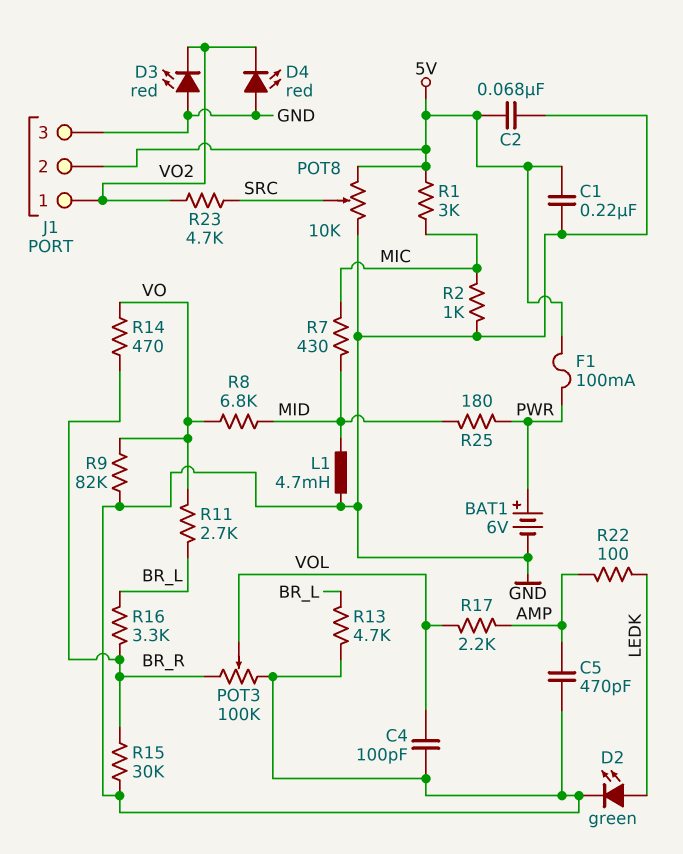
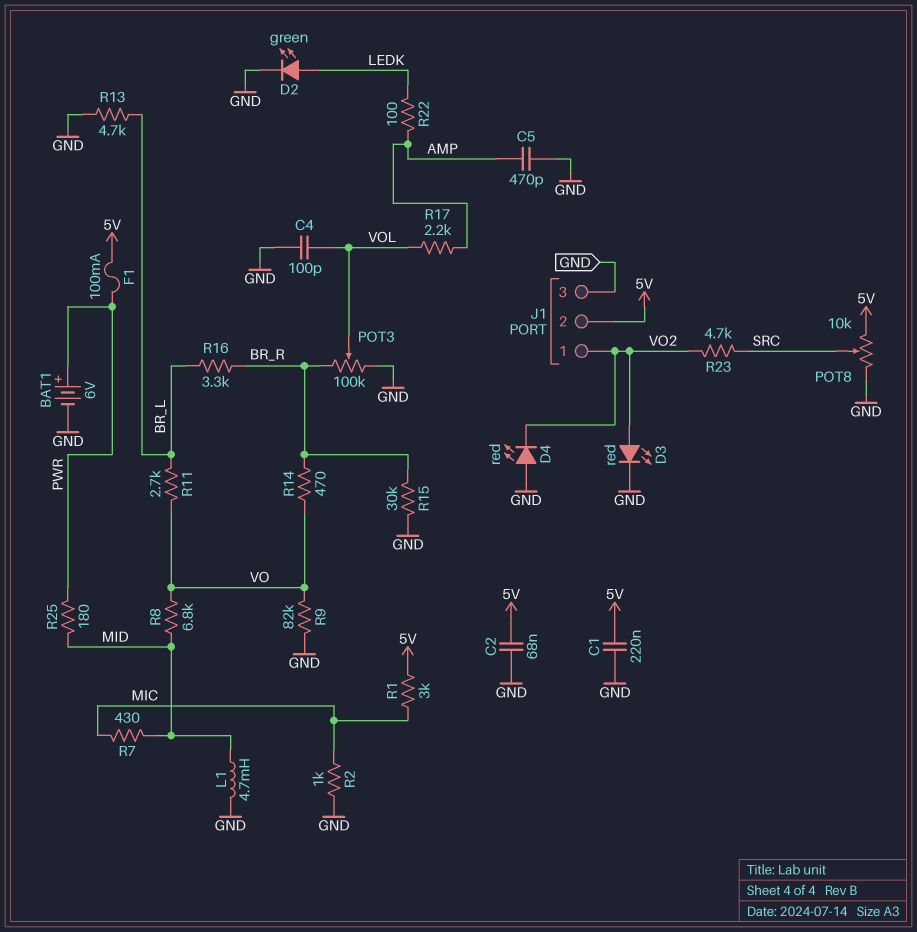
D3: LED red (A GND, K VO2) -> LED red (A VO2, K GND)

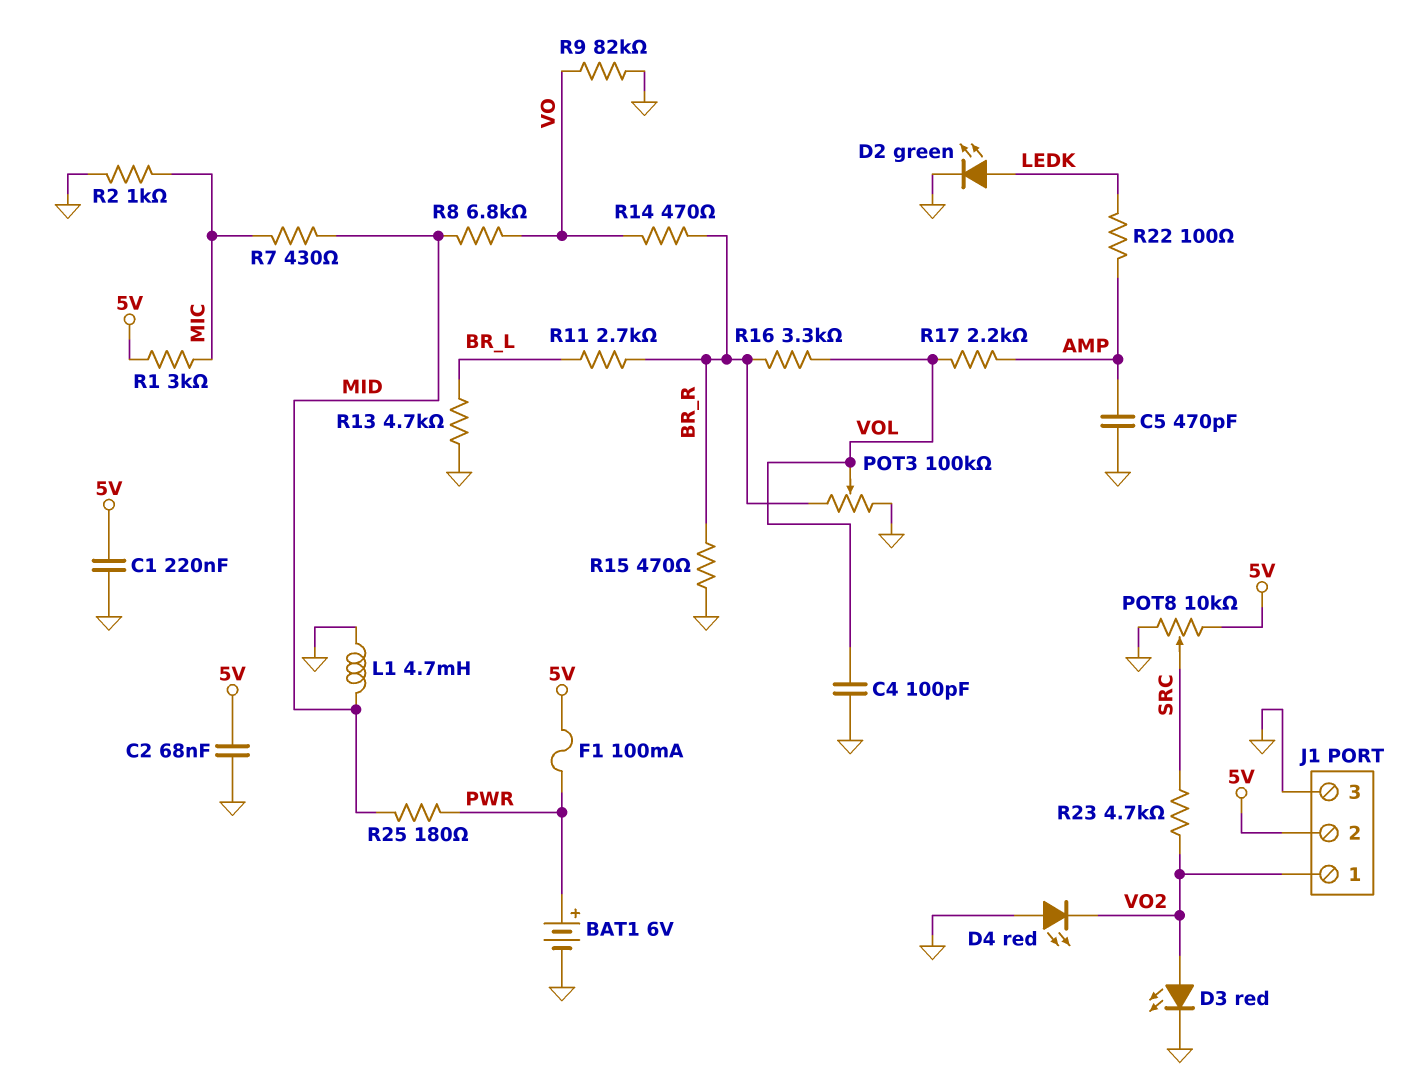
R11: 2.7k (BR_L, VO) -> 2.7k (BR_L, BR_R)
R15: 30k (BR_R, GND) -> 470 (BR_R, GND)
R16: 3.3k (BR_L, BR_R) -> 3.3k (BR_R, VOL)

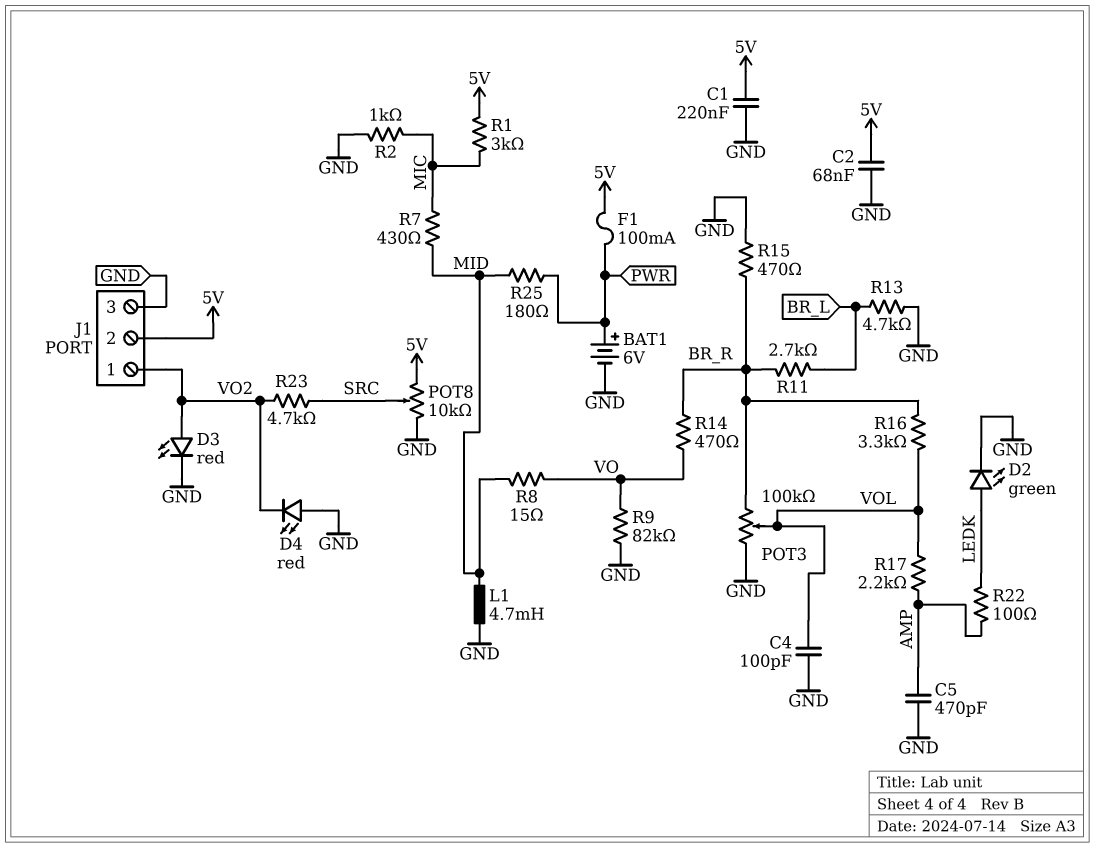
R8: 6.8k (MID, VO) -> 15 (MID, VO)

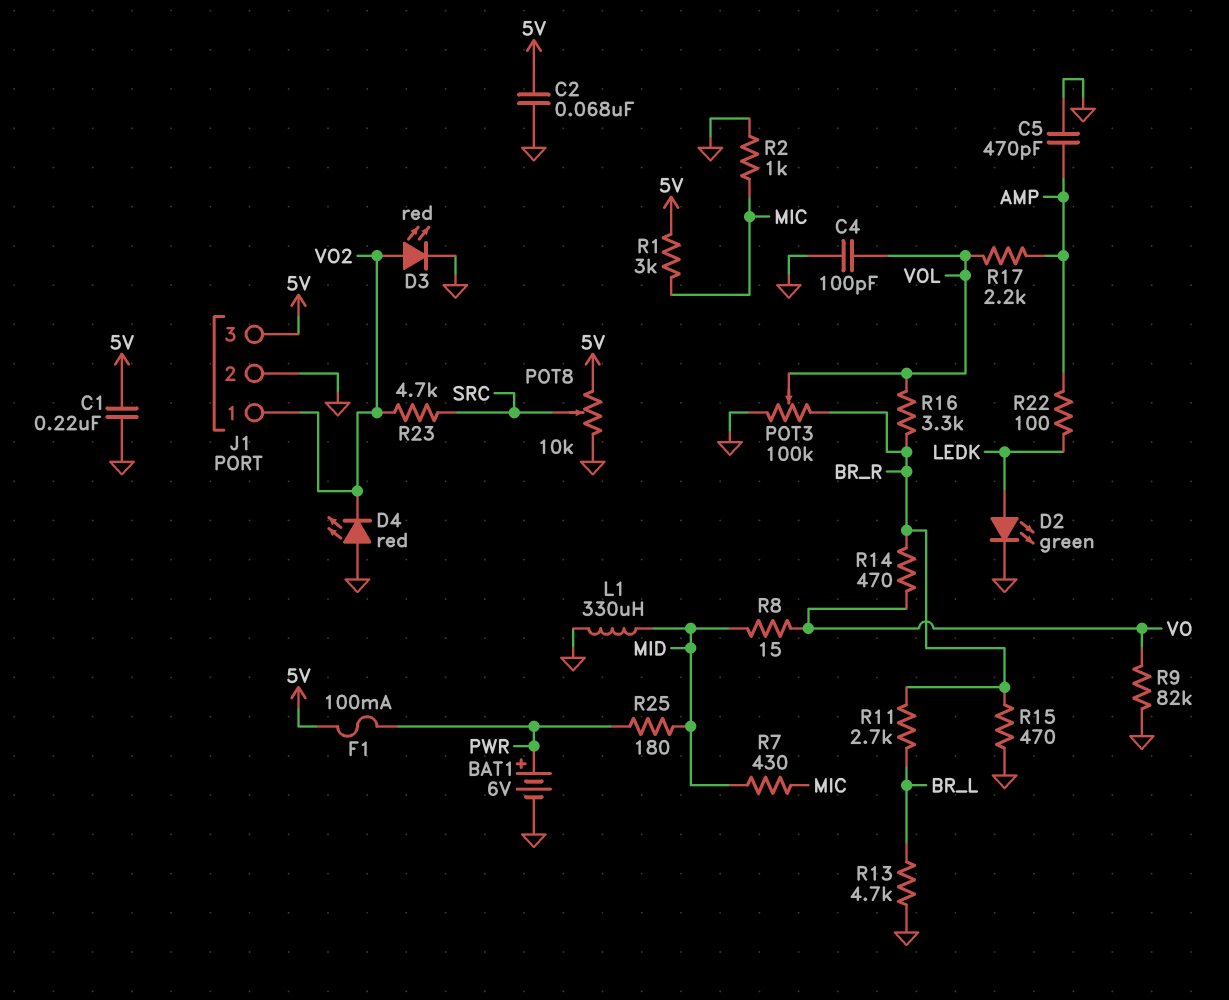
J1 pin 2: 5V -> GND
J1 pin 3: GND -> 5V
L1: 4.7mH (GND, MID) -> 330uH (GND, MID)

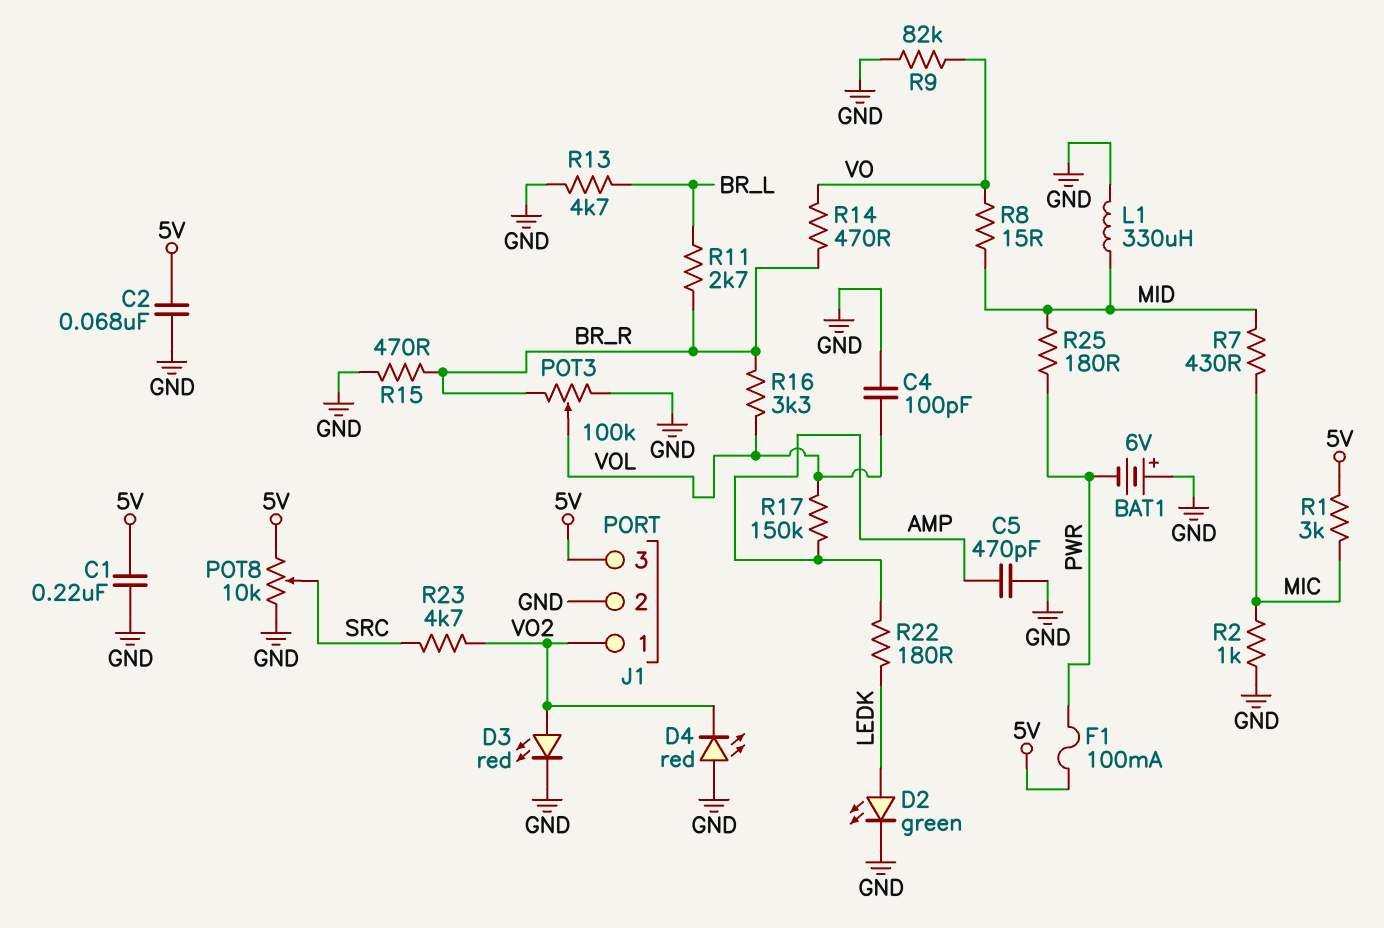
BAT1: 6V (plus PWR, minus GND) -> 6V (plus GND, minus PWR)
R17: 2.2k (AMP, VOL) -> 150k (AMP, VOL)
R22: 100 (AMP, LEDK) -> 180 (AMP, LEDK)

